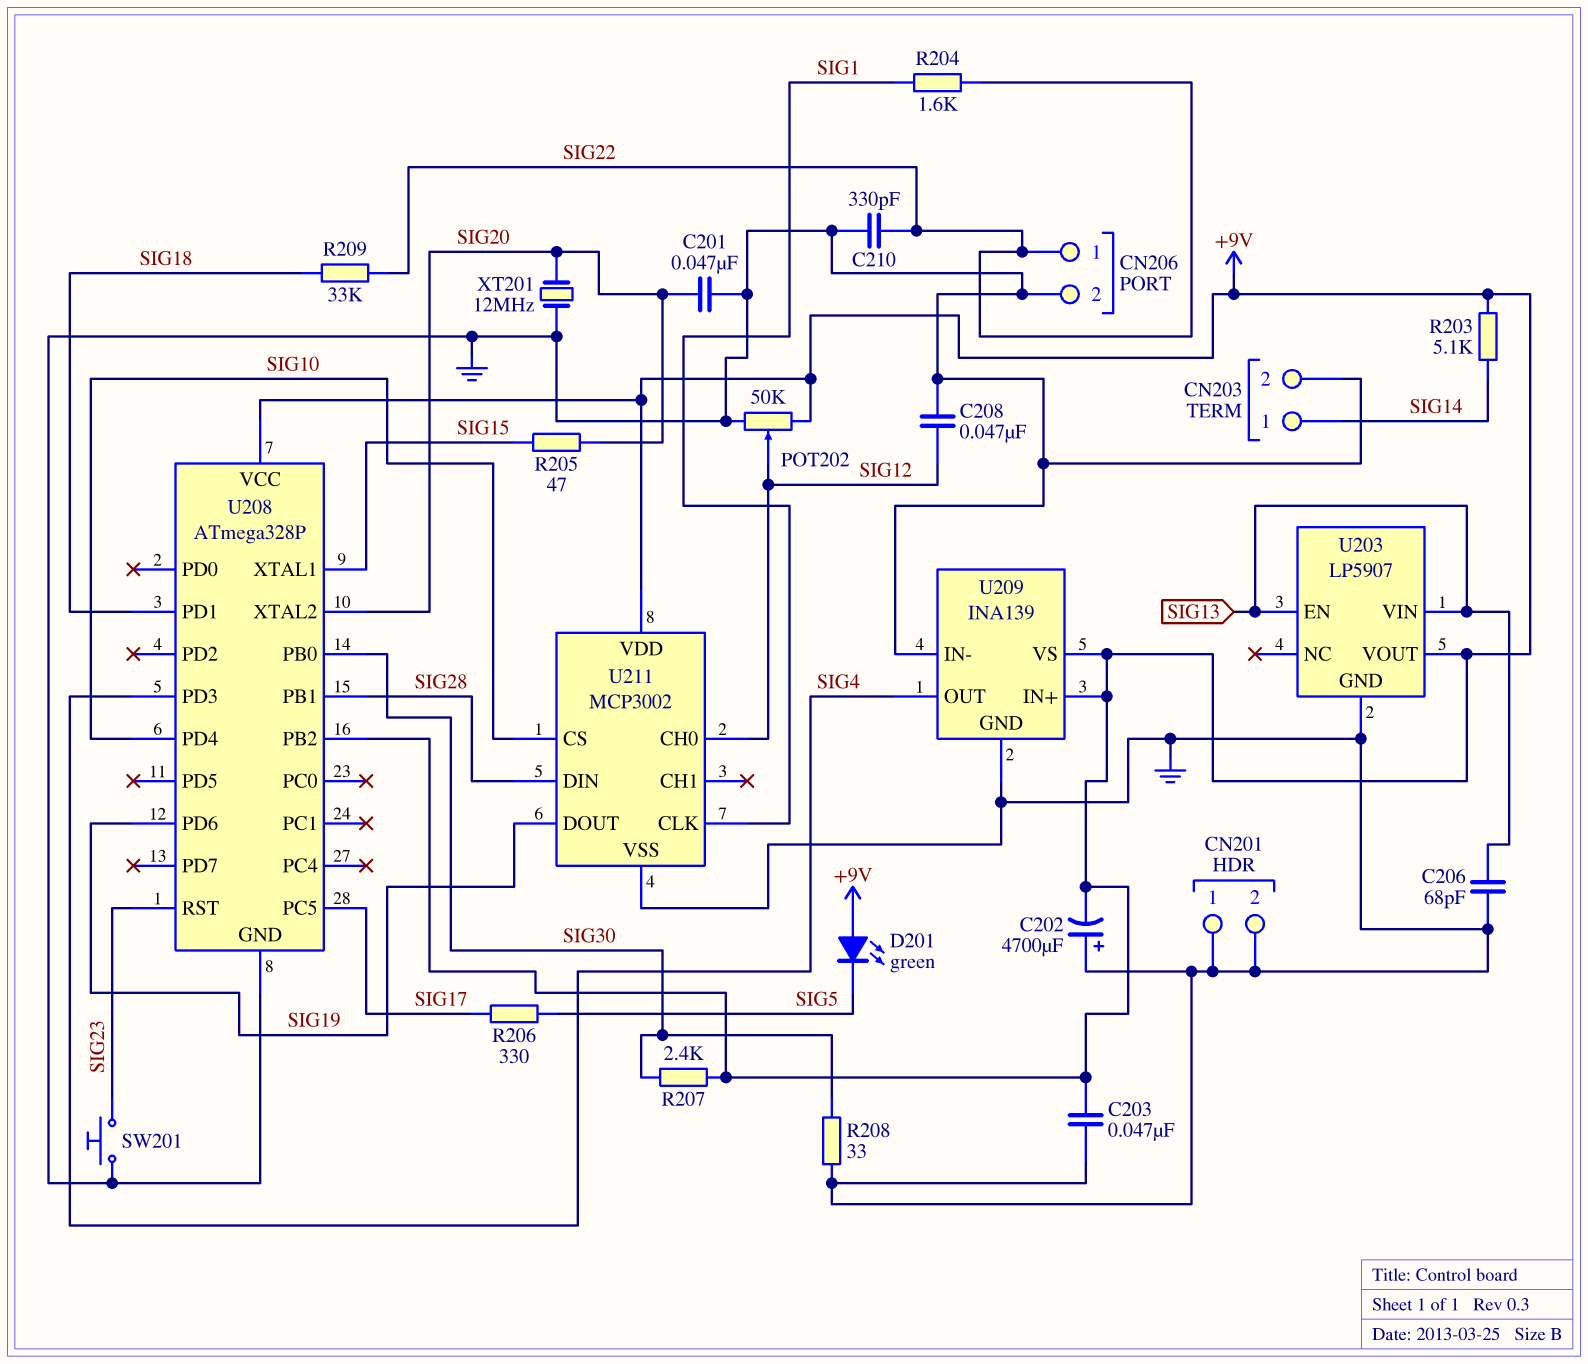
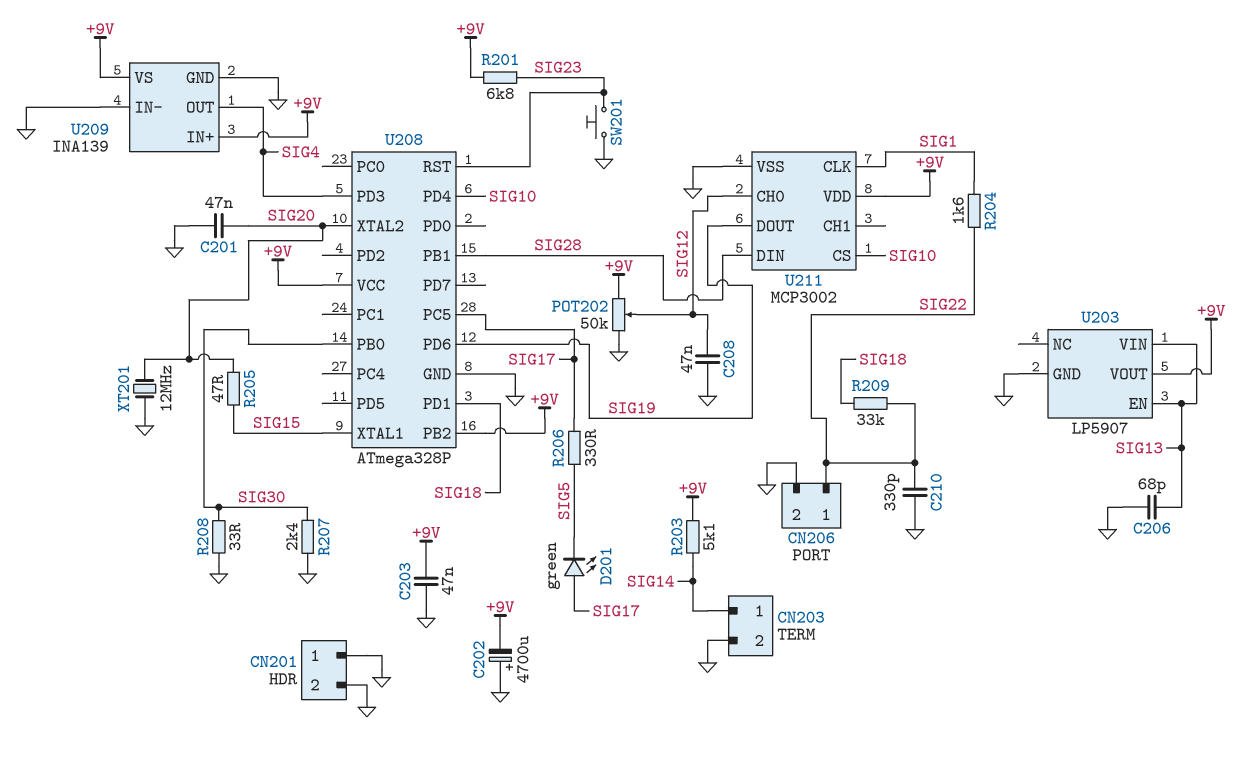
D201: LED green (A +9V, K SIG5) -> LED green (A SIG17, K SIG5)
R201: none -> 6.8k (+9V, SIG23)
R207: 2.4k (+9V, SIG30) -> 2.4k (GND, SIG30)

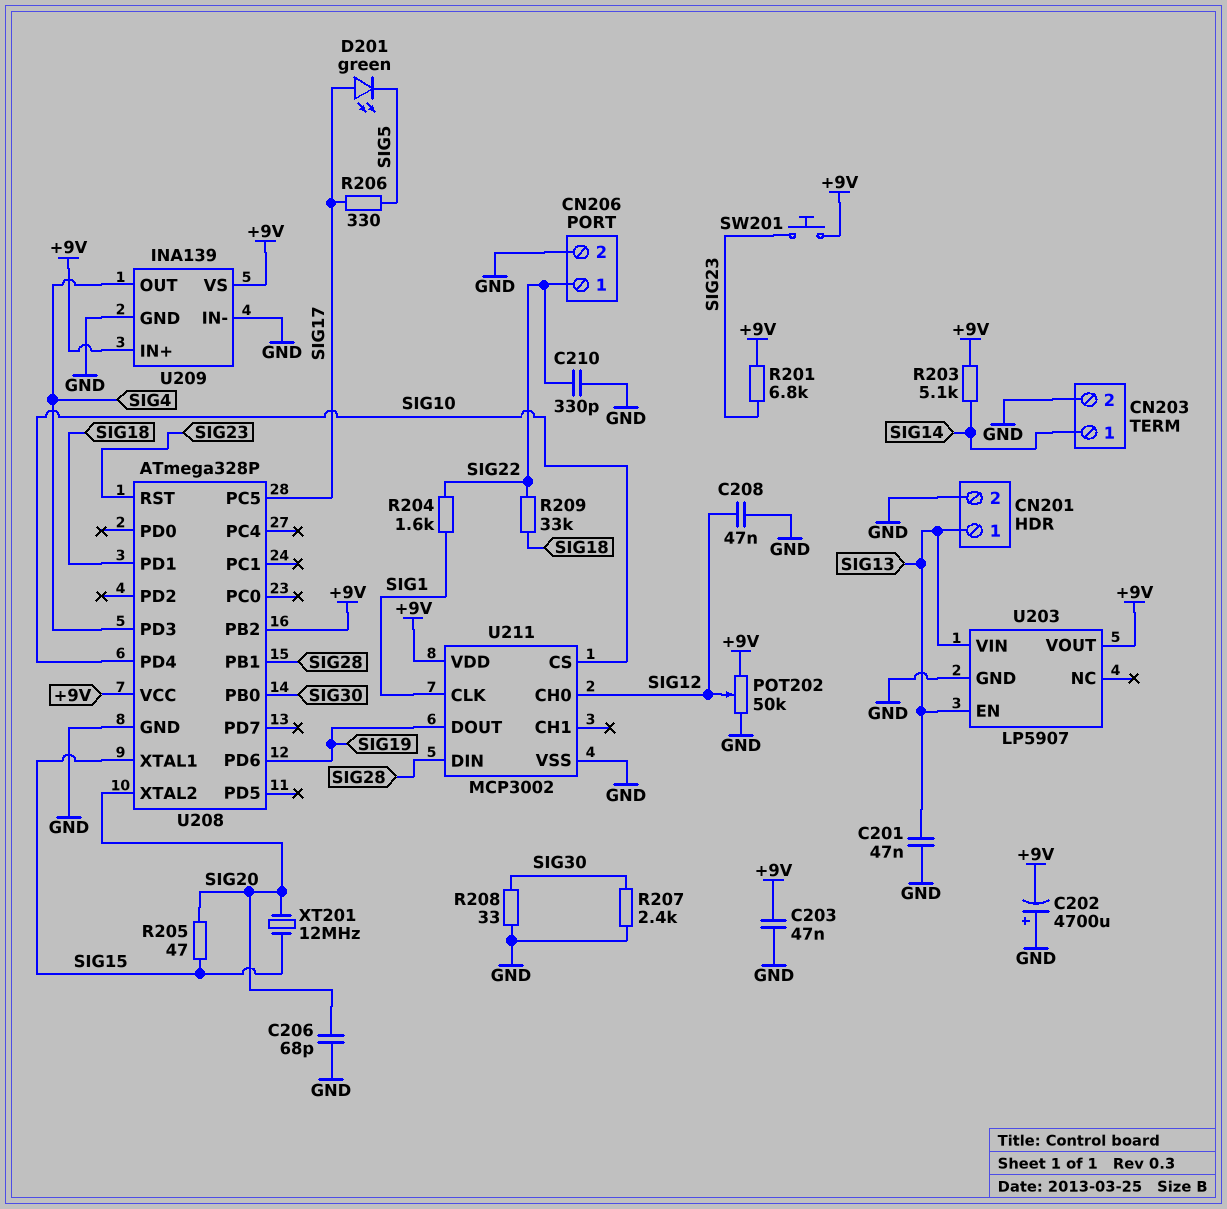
C201: 47nF (GND, SIG20) -> 47nF (GND, SIG13)
C206: 68pF (GND, SIG13) -> 68pF (GND, SIG20)
CN201 pin 1: GND -> SIG13
SW201: button (GND, SIG23) -> button (+9V, SIG23)
XT201: 12MHz (GND, SIG20) -> 12MHz (SIG15, SIG20)

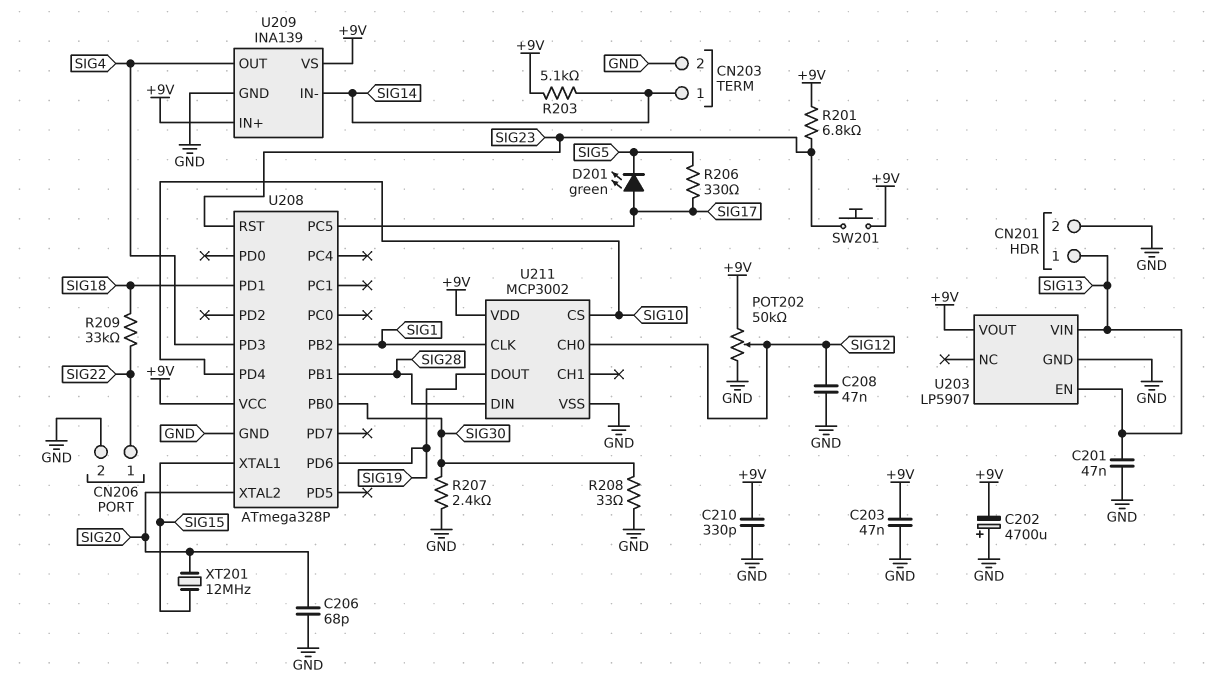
C210: 330pF (GND, SIG22) -> 330pF (+9V, GND)
R204: 1.6k (SIG1, SIG22) -> none
R205: 47 (SIG15, SIG20) -> none
U208 pin PB2: +9V -> SIG1
U209 pin IN-: GND -> SIG14

